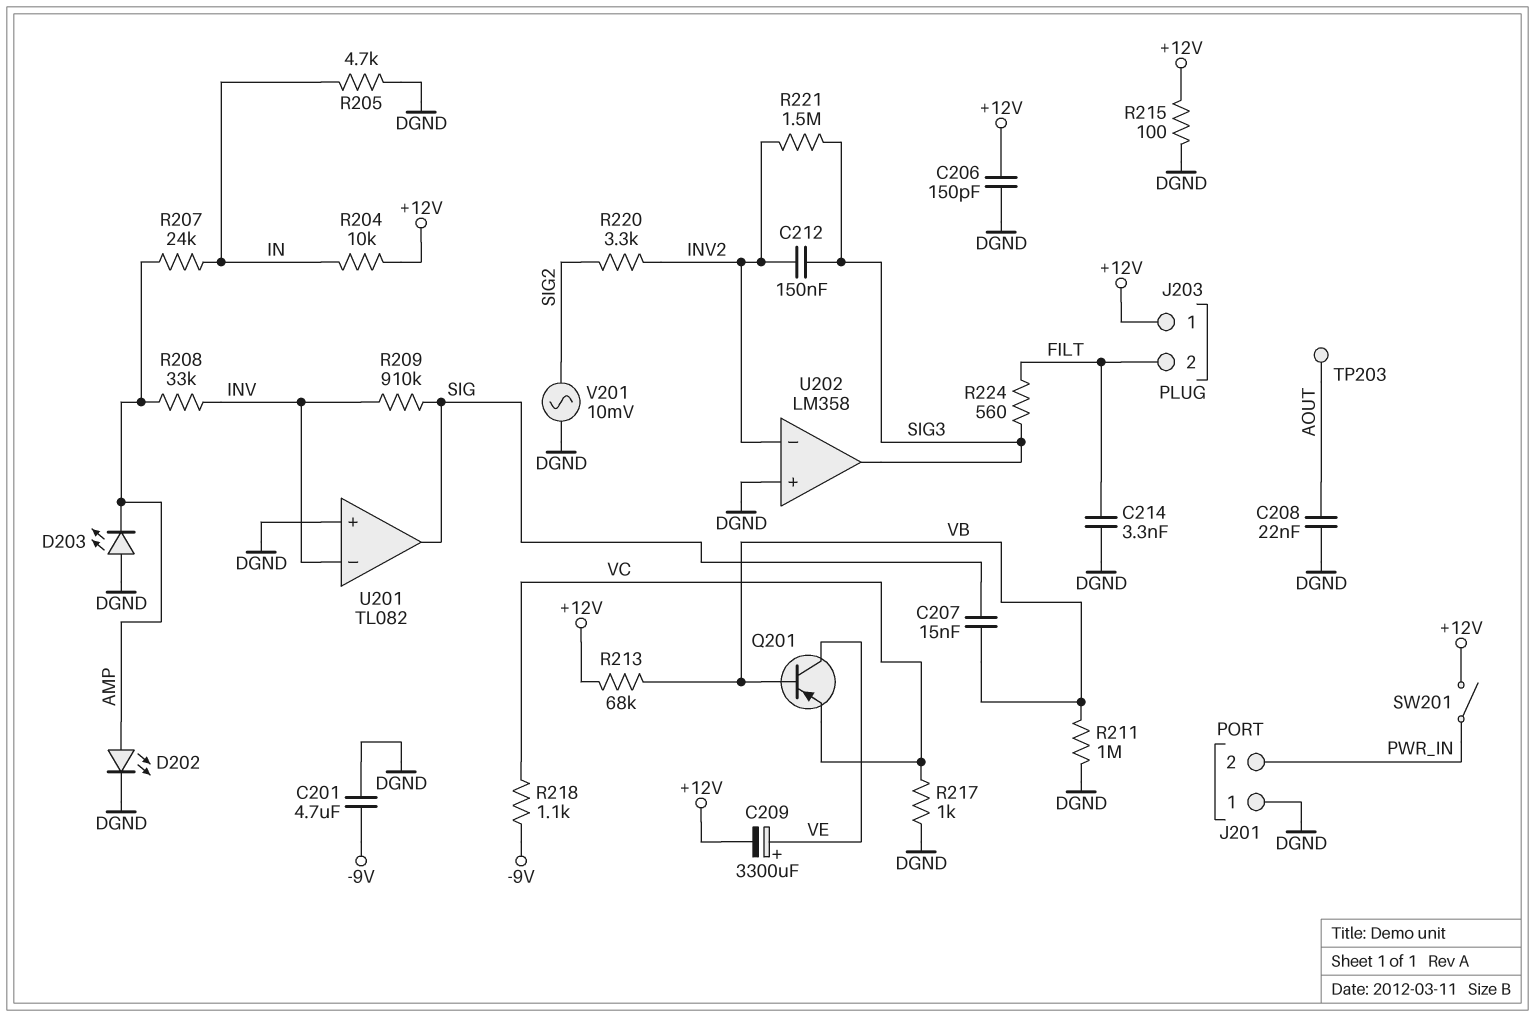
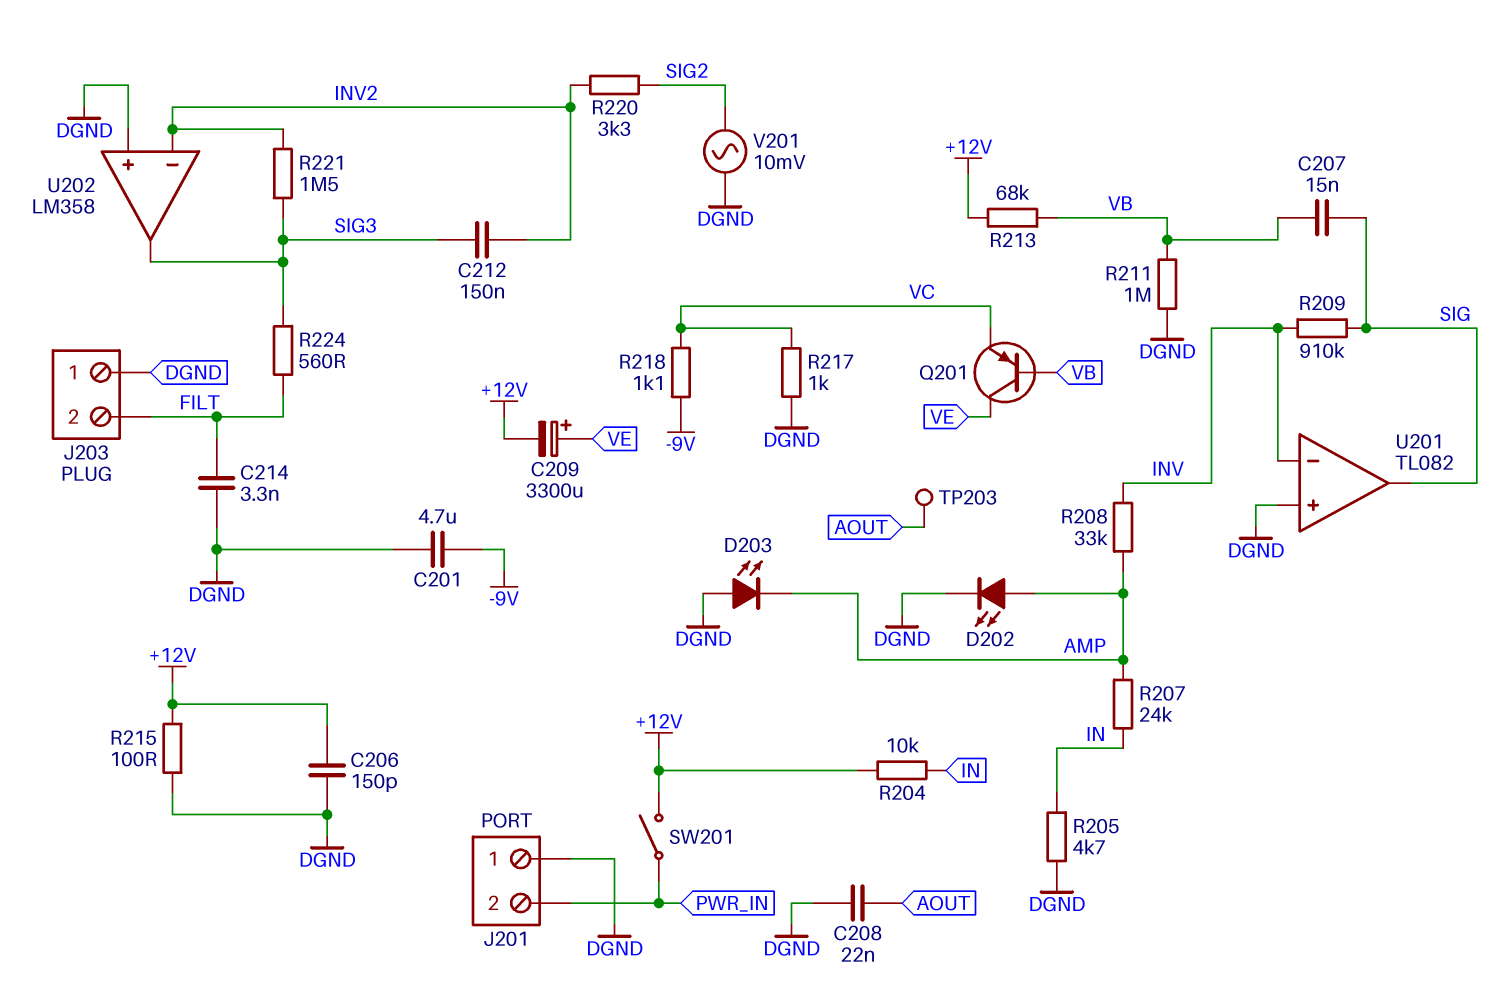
J203 pin 1: +12V -> DGND

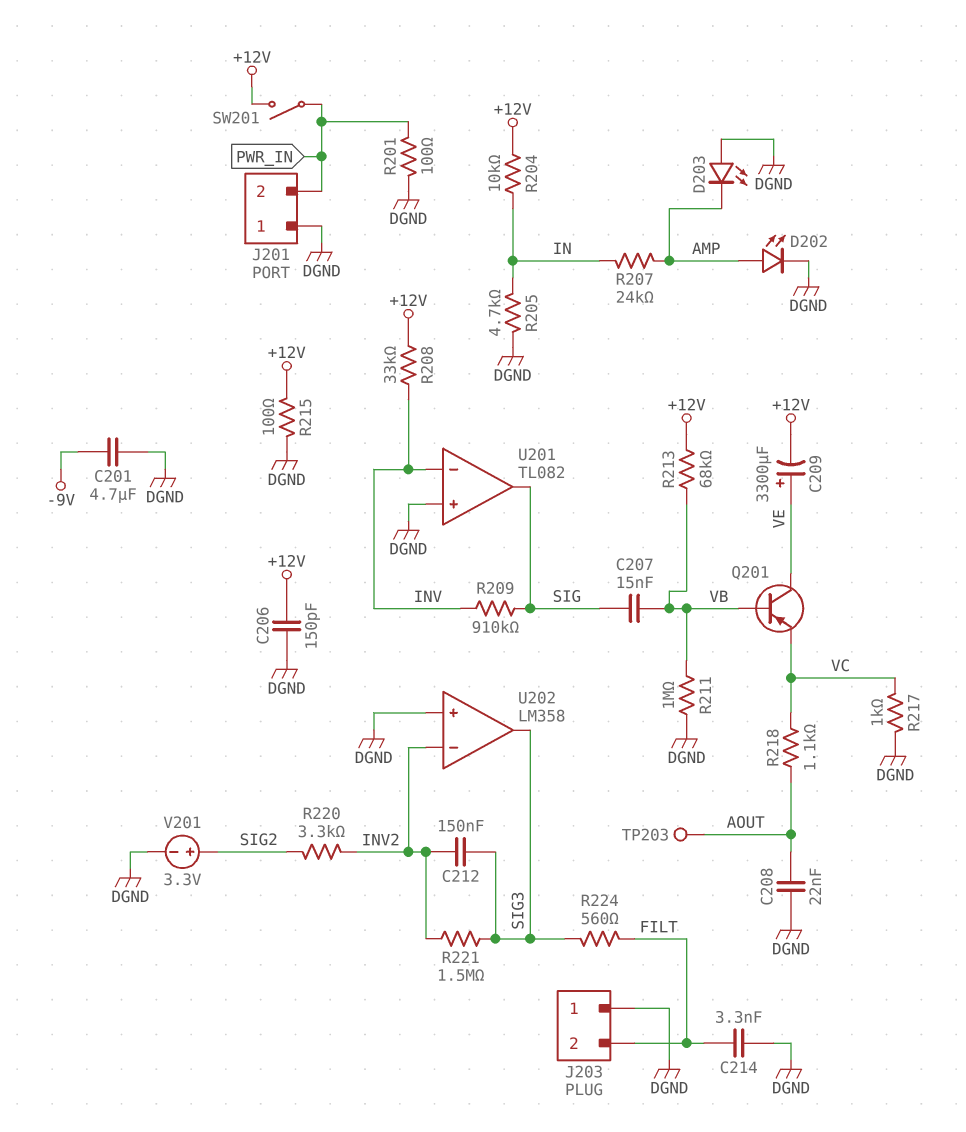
R201: none -> 100 (DGND, PWR_IN)
R208: 33k (AMP, INV) -> 33k (+12V, INV)
R218: 1.1k (-9V, VC) -> 1.1k (AOUT, VC)
V201: AC 10mV (DGND, SIG2) -> 3.3V (plus SIG2, minus DGND)

